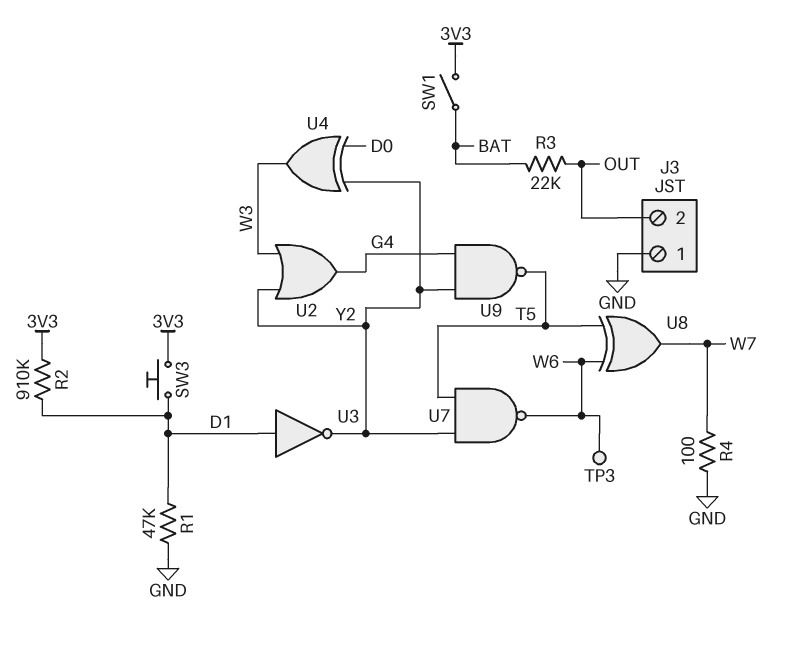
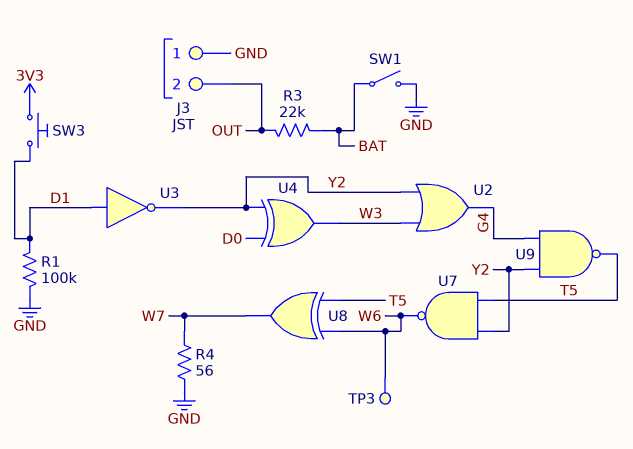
R1: 47k (D1, GND) -> 100k (D1, GND)
R2: 910k (3V3, D1) -> none
R4: 100 (GND, W7) -> 56 (GND, W7)
SW1: switch (3V3, BAT) -> switch (BAT, GND)

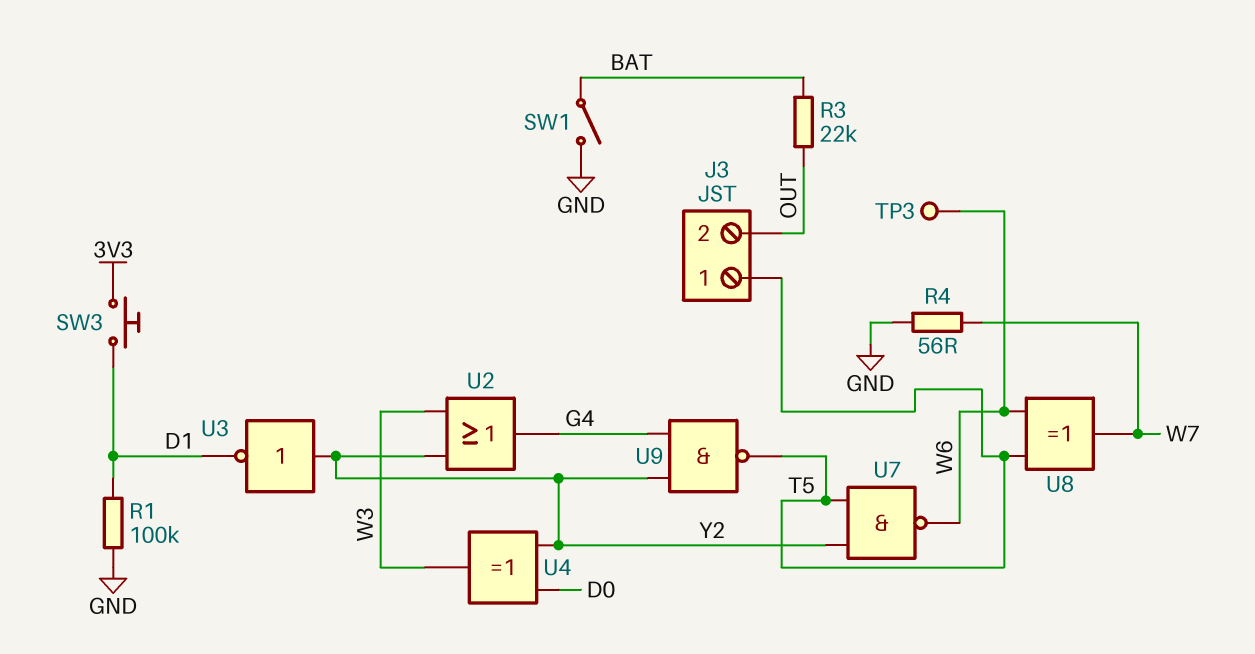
J3 pin 1: GND -> T5
U3: NOT (in D1, out Y2) -> NOT (in Y2, out D1)

